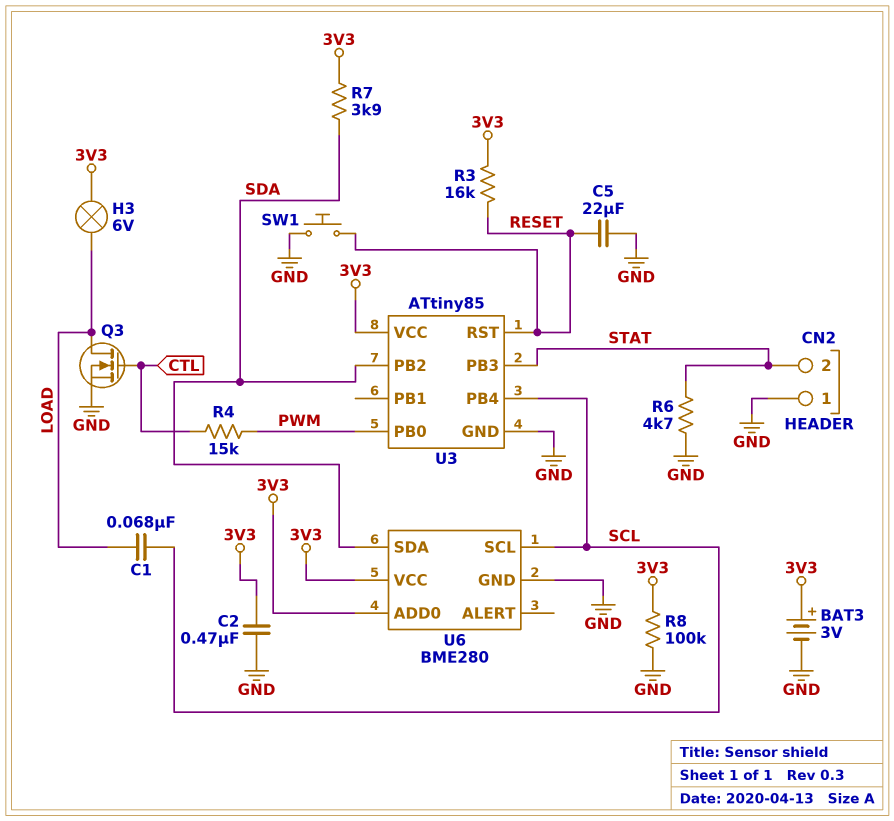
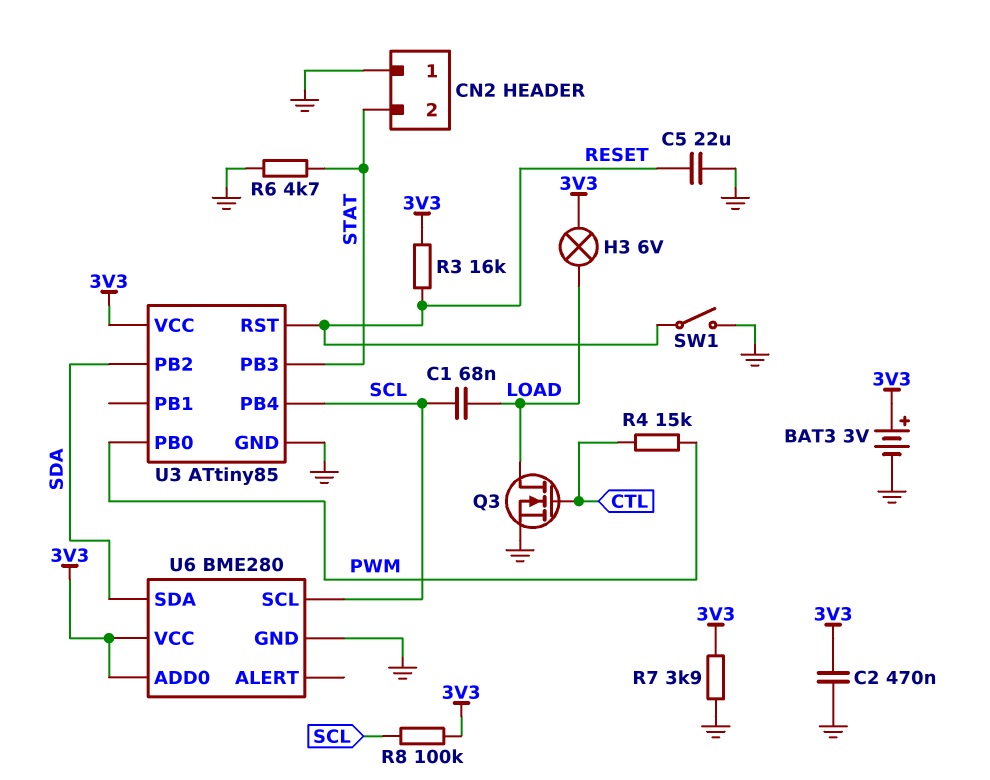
R7: 3.9k (3V3, SDA) -> 3.9k (3V3, GND)
R8: 100k (3V3, GND) -> 100k (3V3, SCL)
SW1: button (GND, RESET) -> switch (GND, RESET)

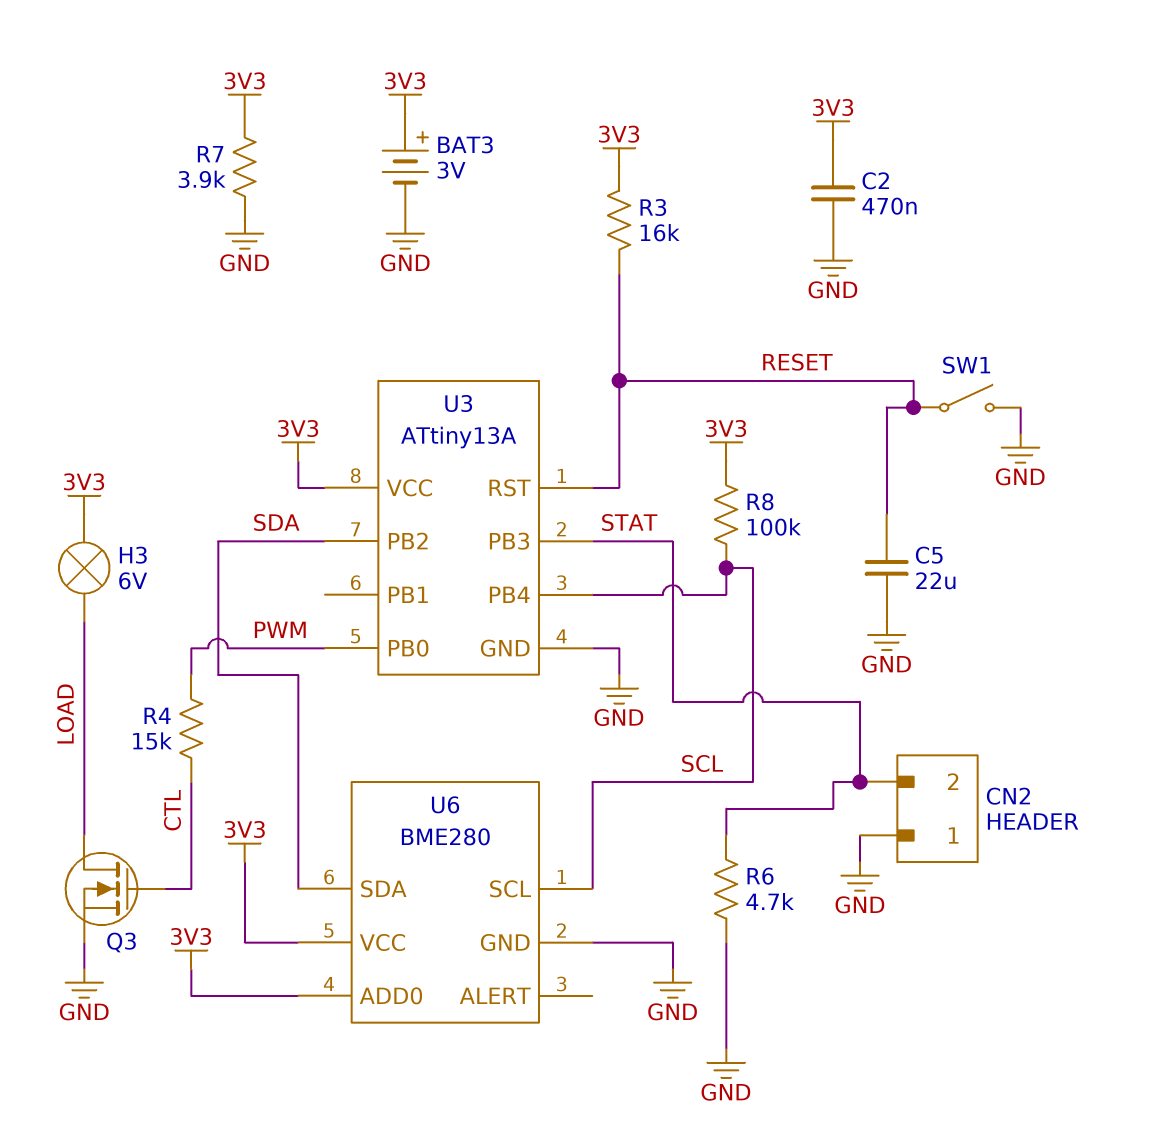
C1: 68nF (LOAD, SCL) -> none
U3: ATtiny85 -> ATtiny13A

